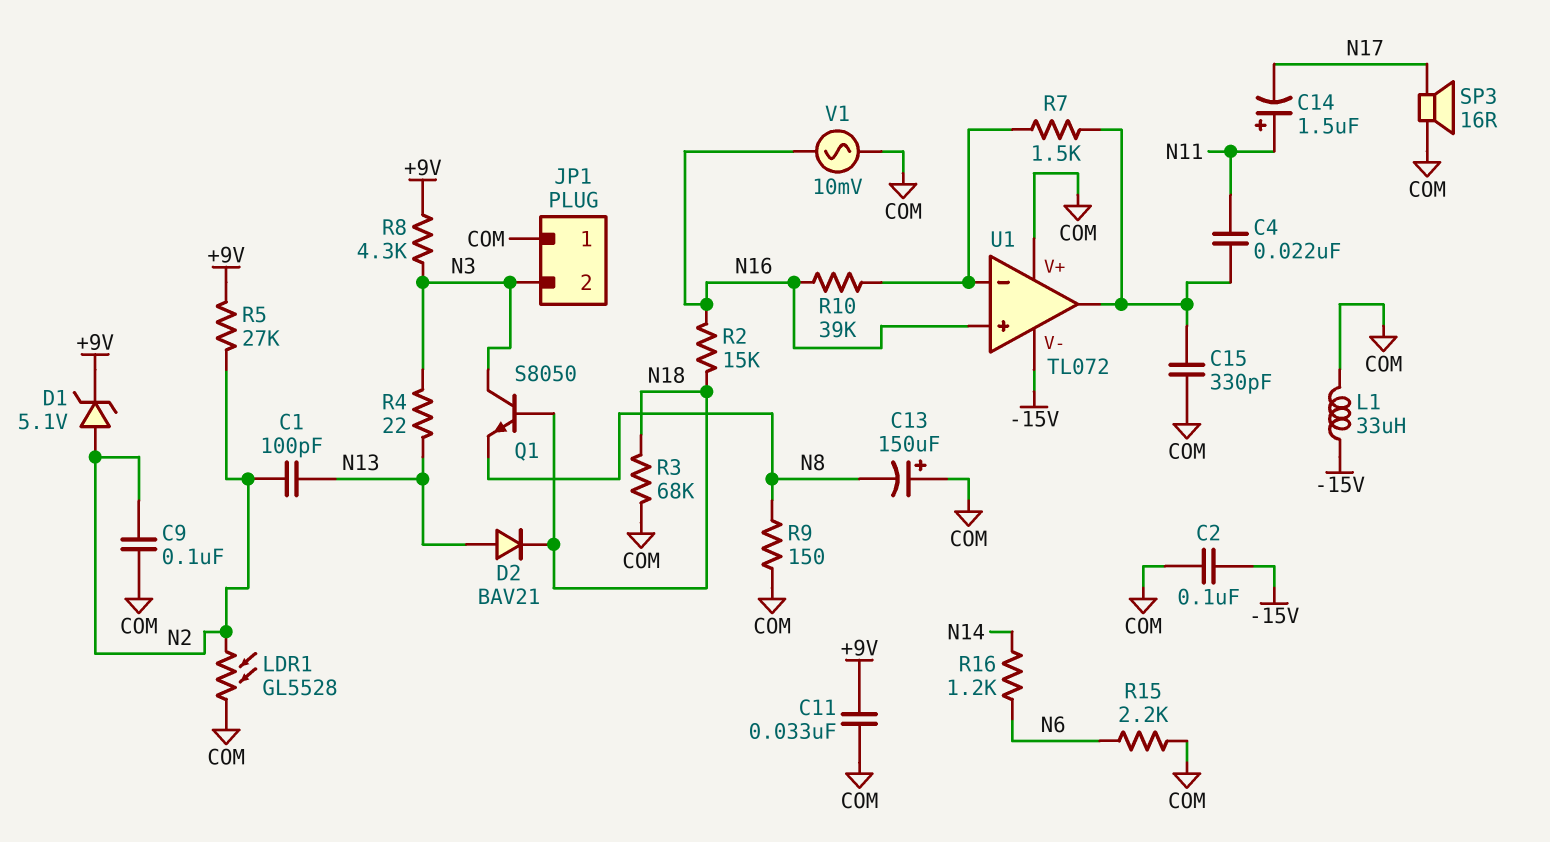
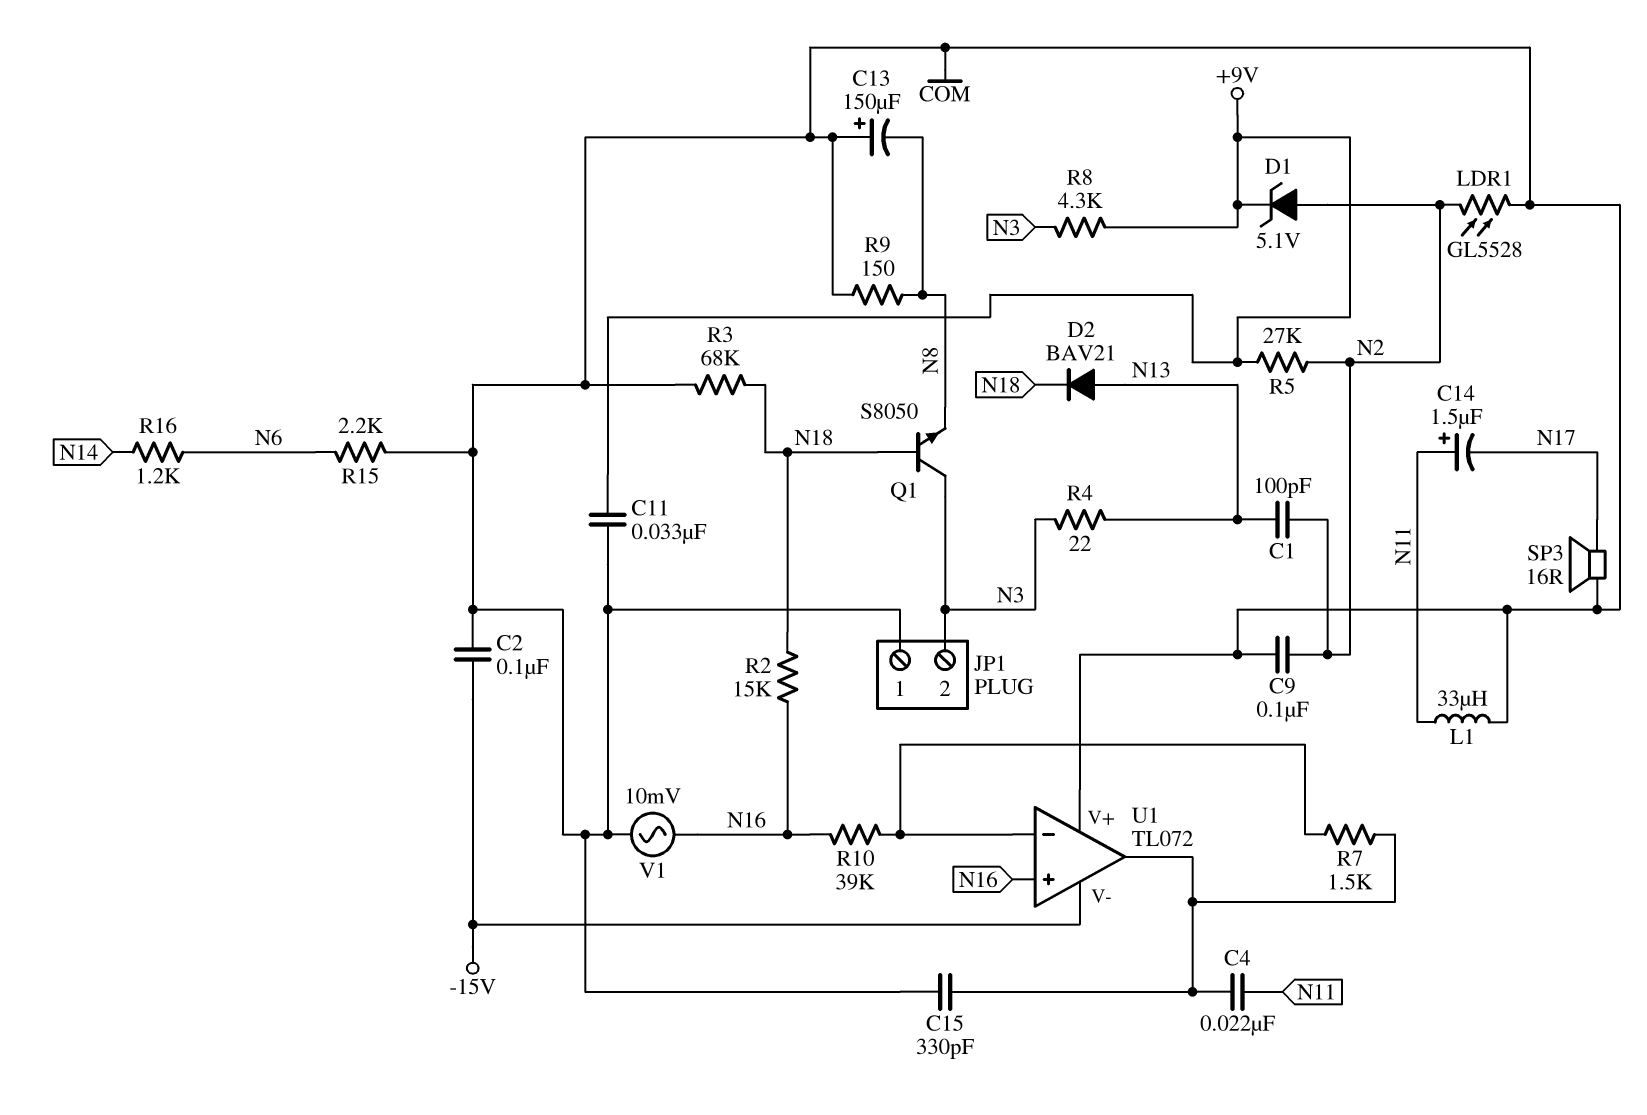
L1: 33uH (-15V, COM) -> 33uH (COM, N11)

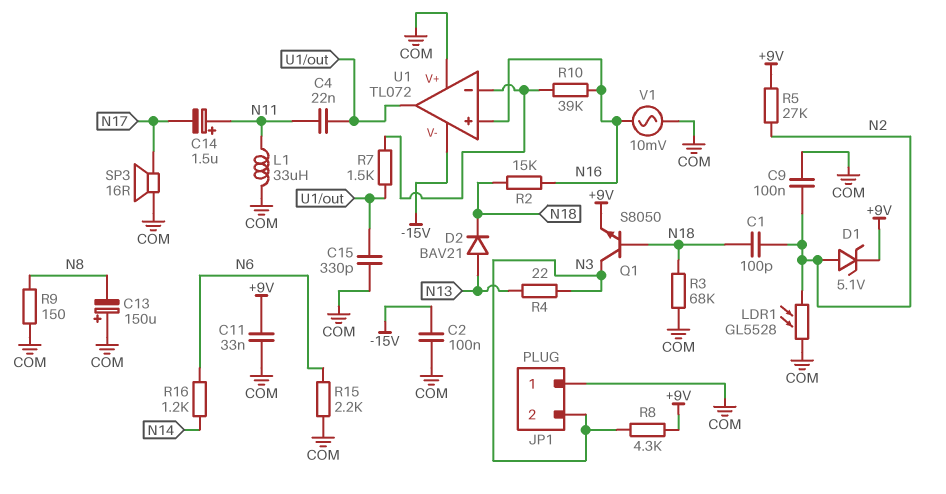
C1: 100pF (N2, N13) -> 100pF (N2, N18)
Q1: NPN S8050 (B N18, C N3, E N8) -> NPN S8050 (B N18, C N3, E +9V)

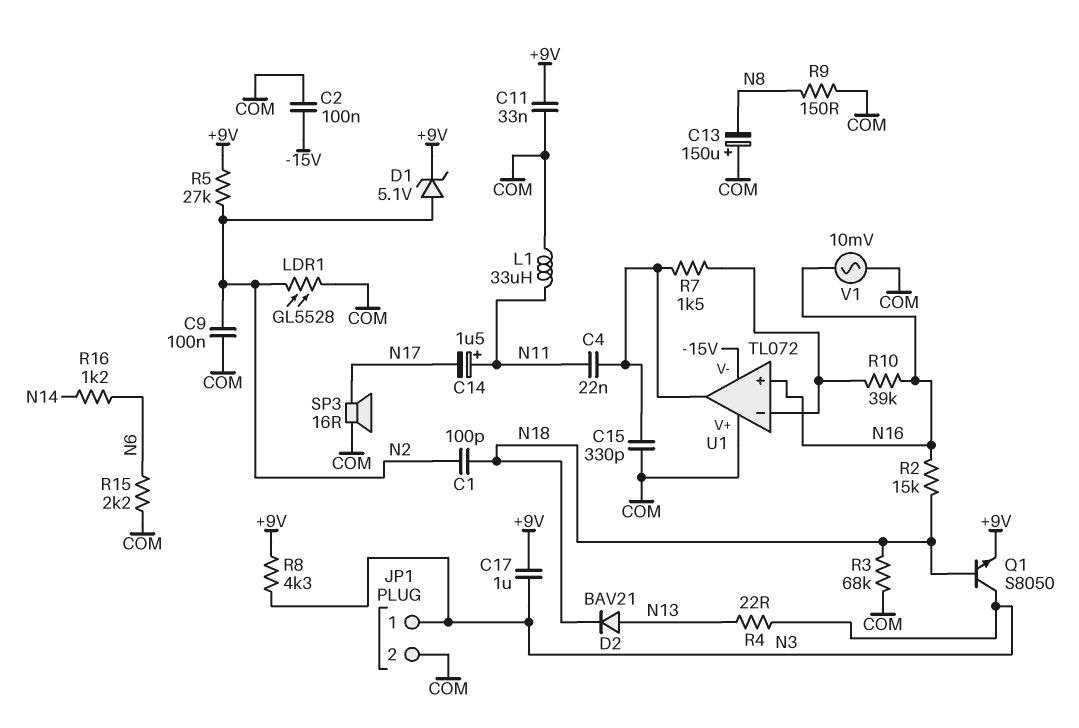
C17: none -> 1uF (+9V, N3)
JP1 pin 1: COM -> N3
JP1 pin 2: N3 -> COM

